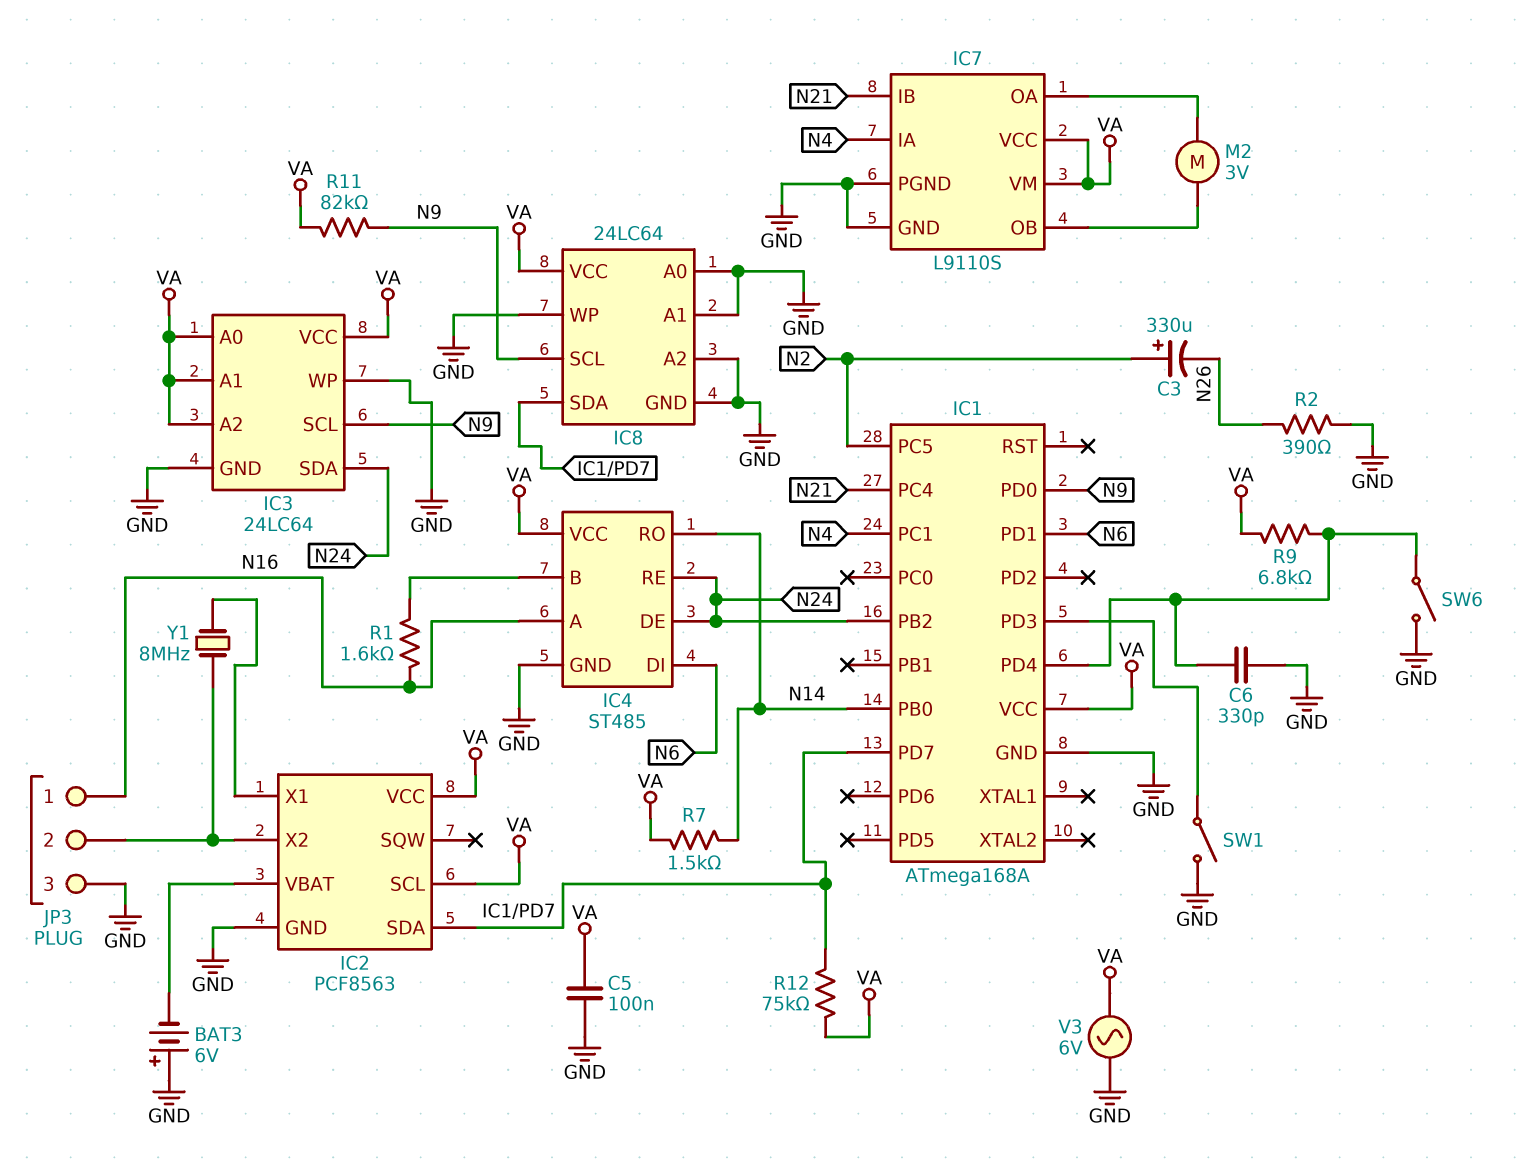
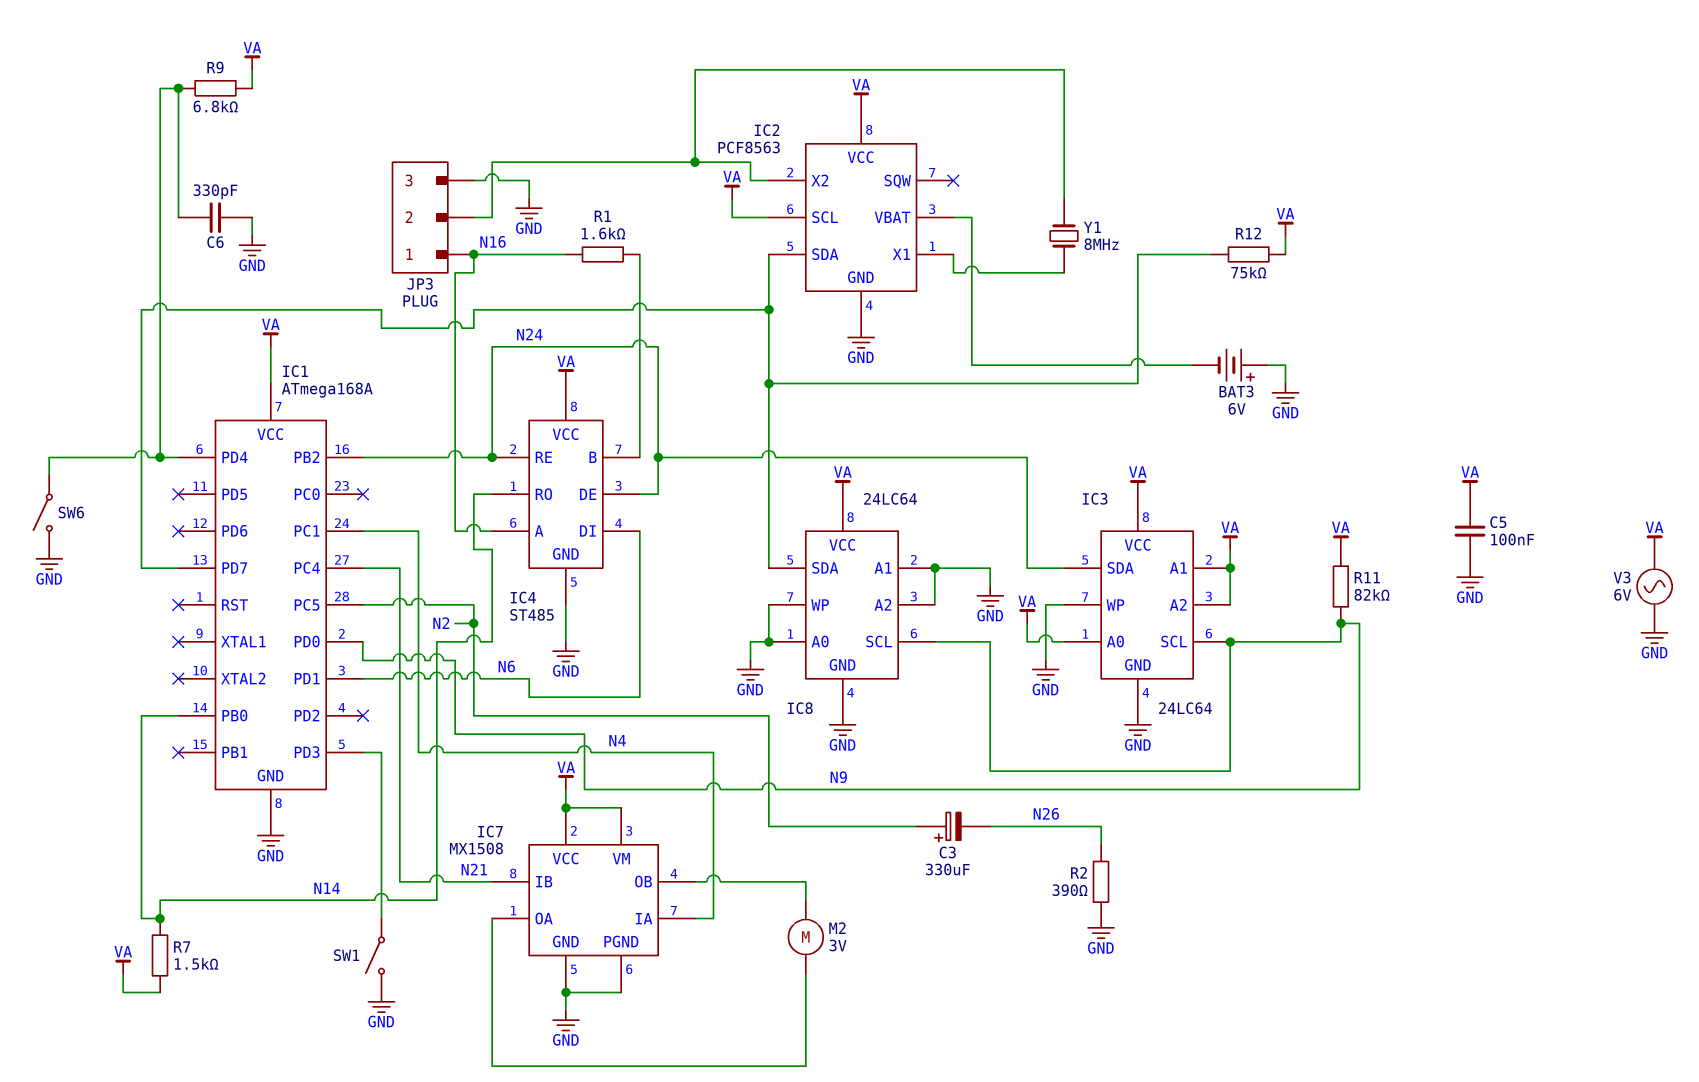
IC7: L9110S -> MX1508

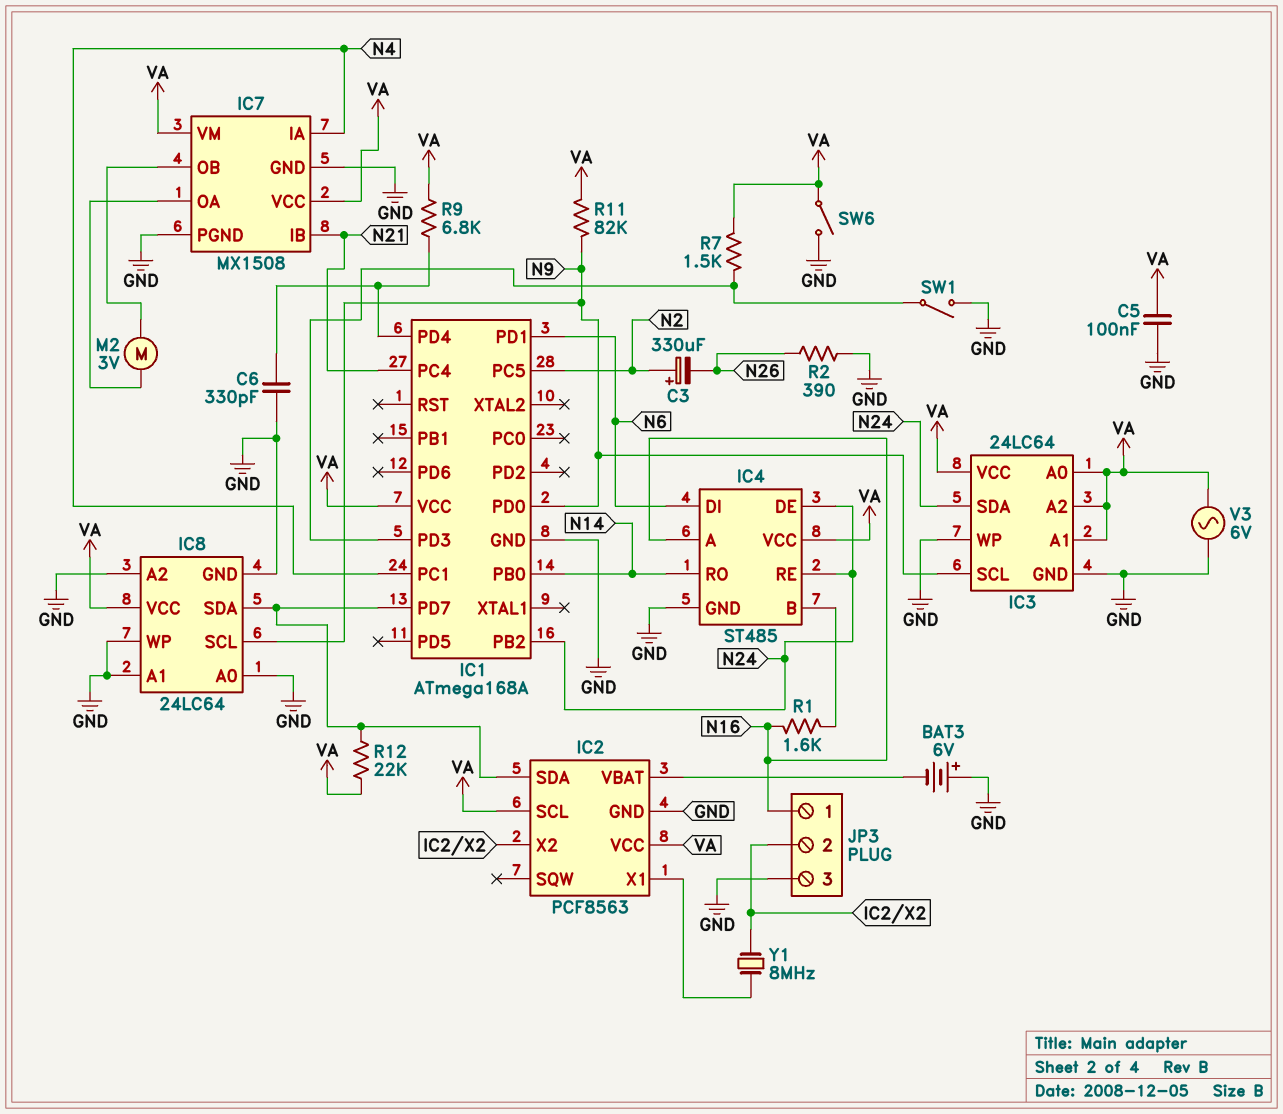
R7: 1.5k (N14, VA) -> 1.5k (IC1/PD3, VA)
R12: 75k (IC1/PD7, VA) -> 22k (IC1/PD7, VA)
SW6: switch (GND, IC1/PD4) -> switch (GND, VA)

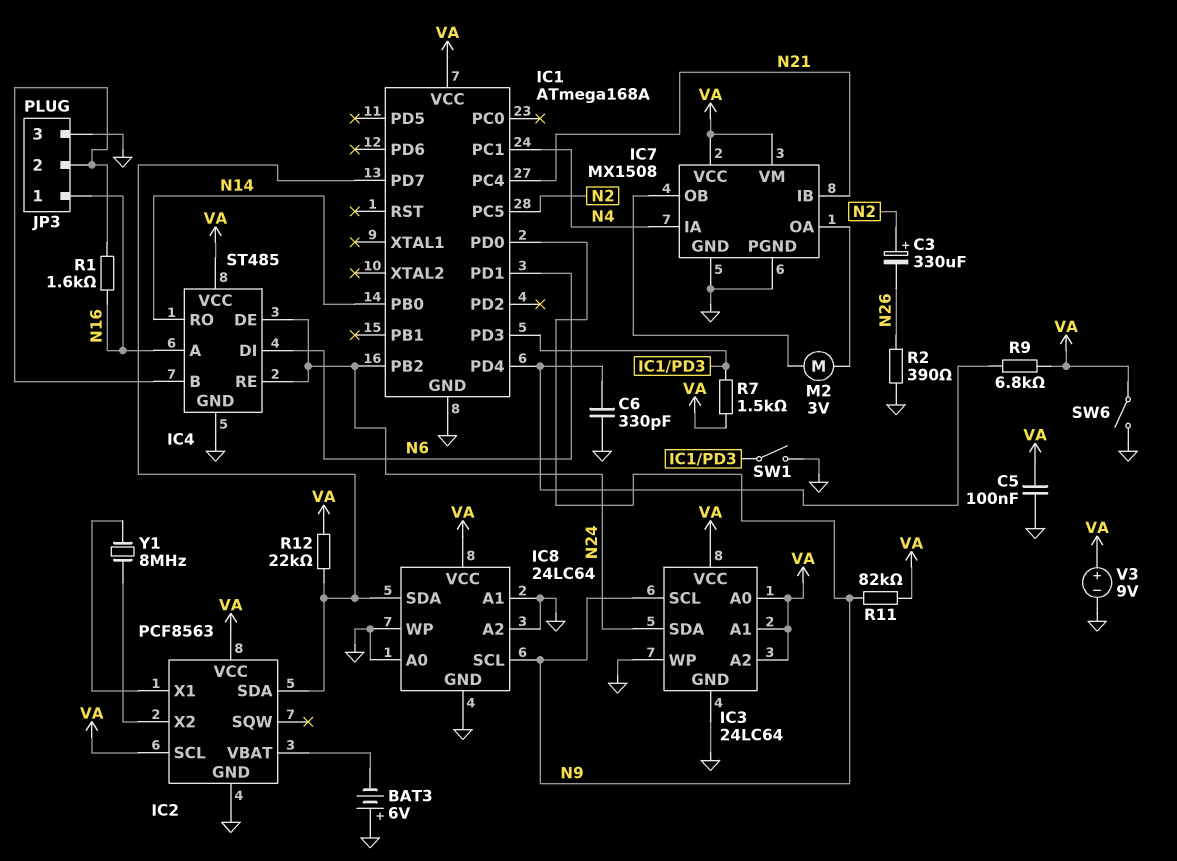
JP3 pin 2: IC2/X2 -> IC4/B
V3: AC 6V (GND, VA) -> 9V (plus VA, minus GND)

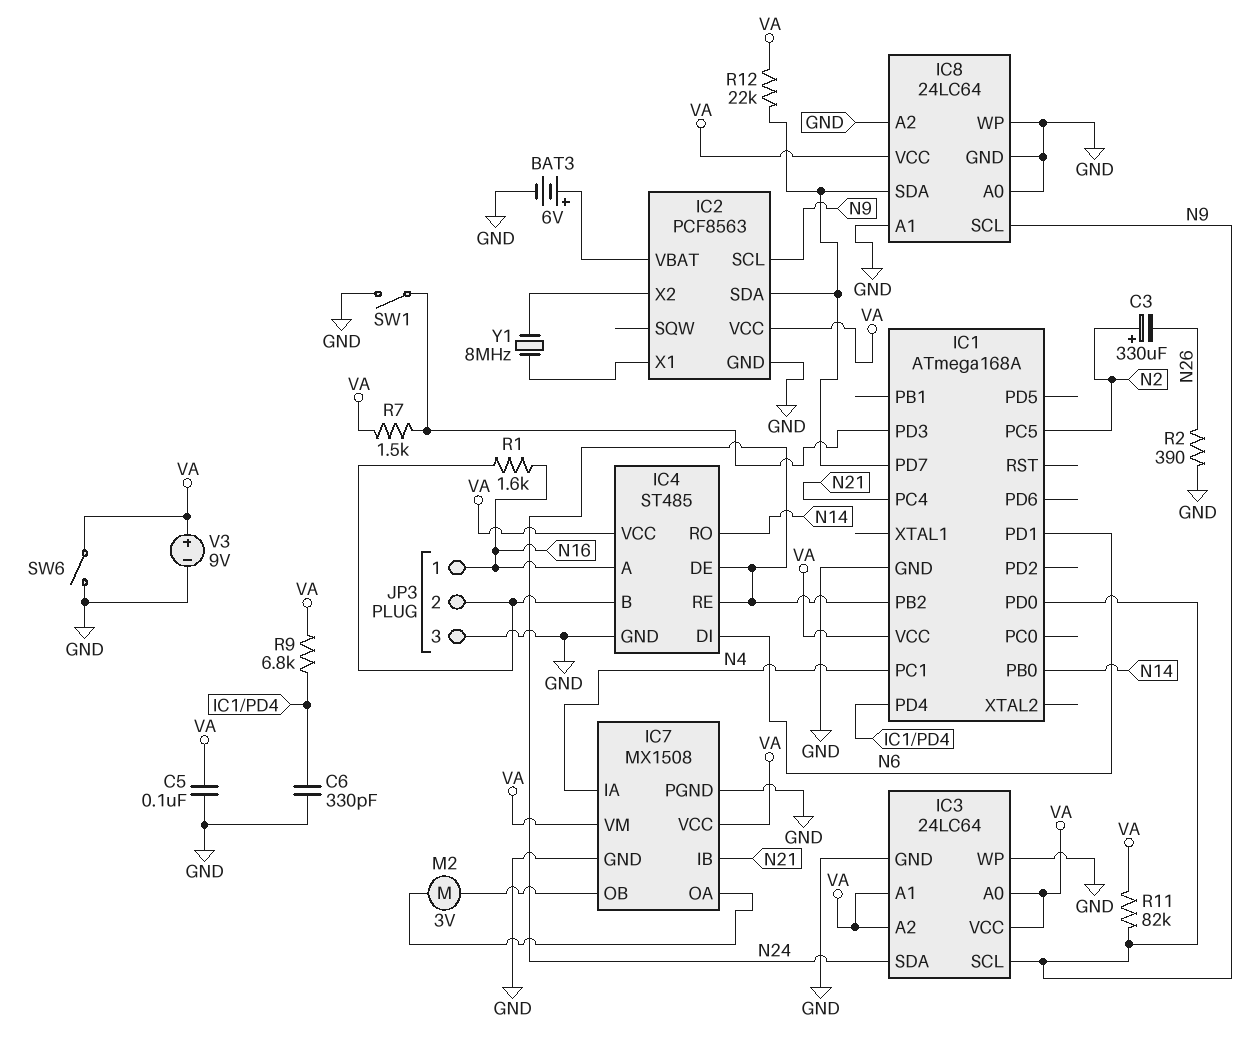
BAT3: 6V (plus GND, minus IC2/VBAT) -> 6V (plus IC2/VBAT, minus GND)
IC2 pin SCL: VA -> N9

